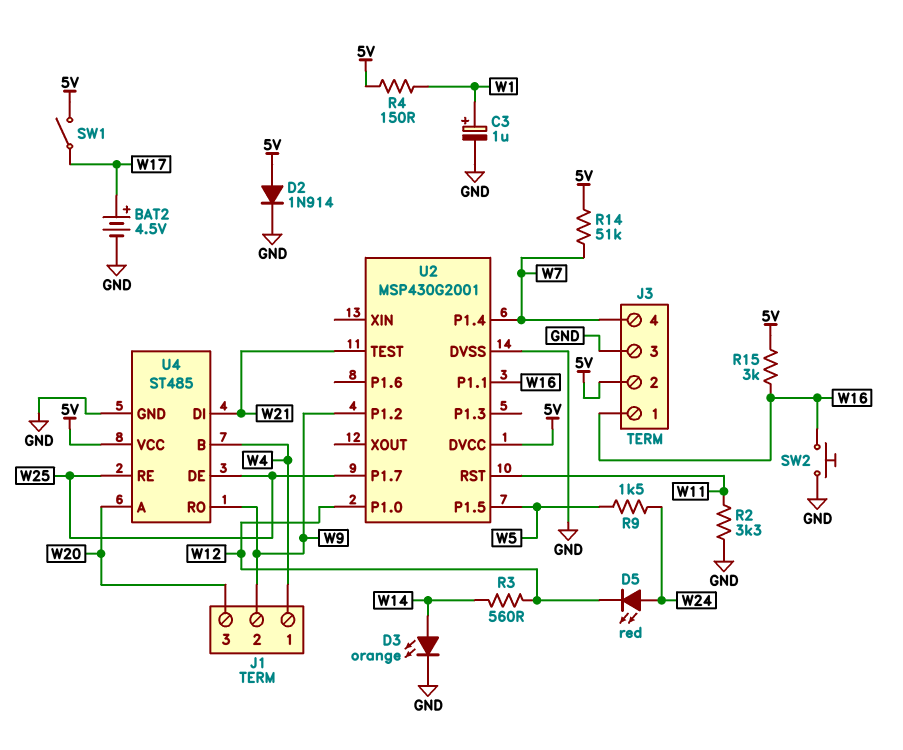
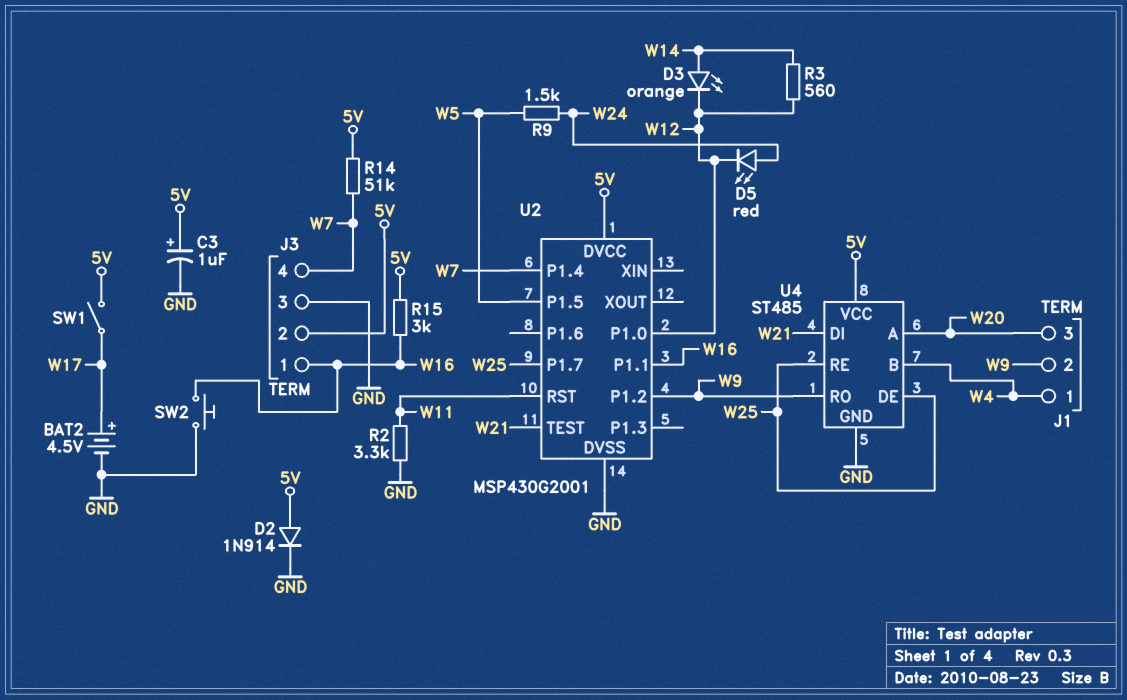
C3: 1uF (plus W1, minus GND) -> 1uF (plus 5V, minus GND)
D3: LED orange (A W14, K GND) -> LED orange (A W14, K W12)
R4: 150 (5V, W1) -> none

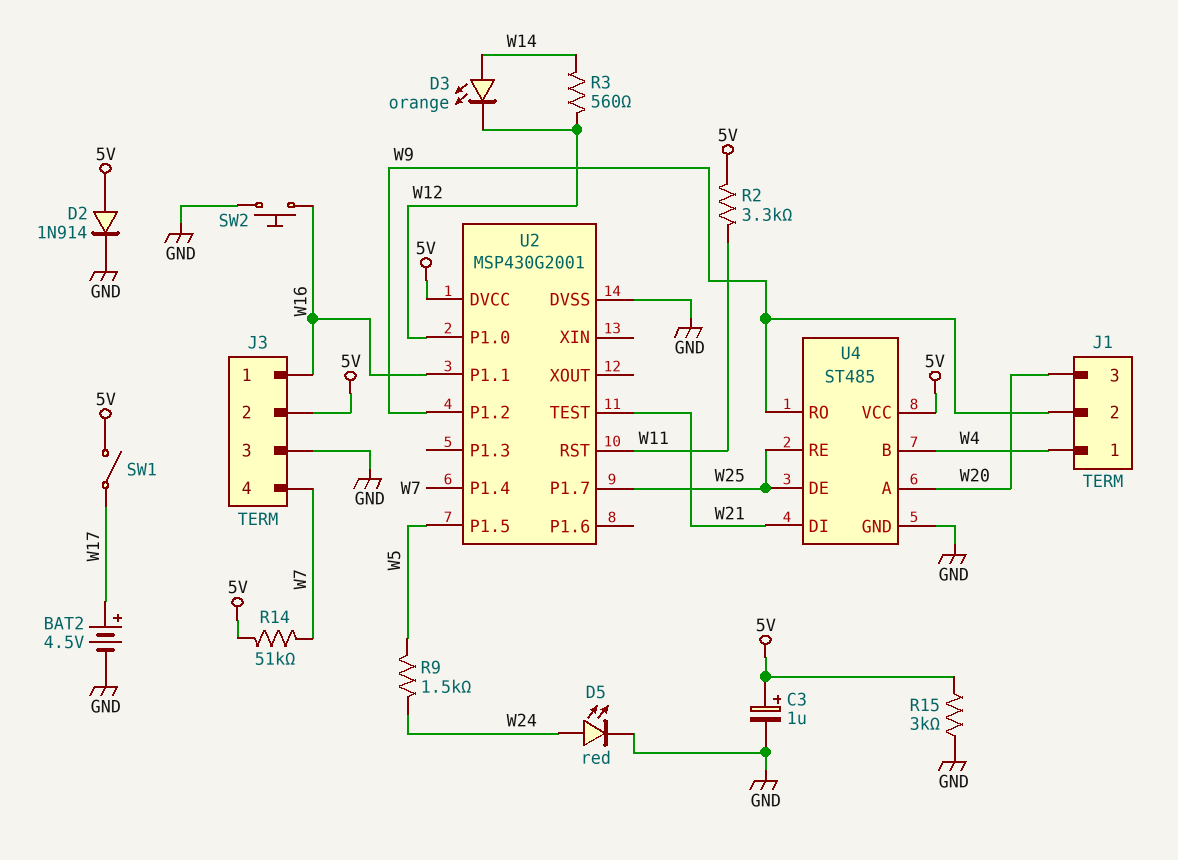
D5: LED red (A W24, K W12) -> LED red (A W24, K GND)
R2: 3.3k (GND, W11) -> 3.3k (5V, W11)
R15: 3k (5V, W16) -> 3k (5V, GND)

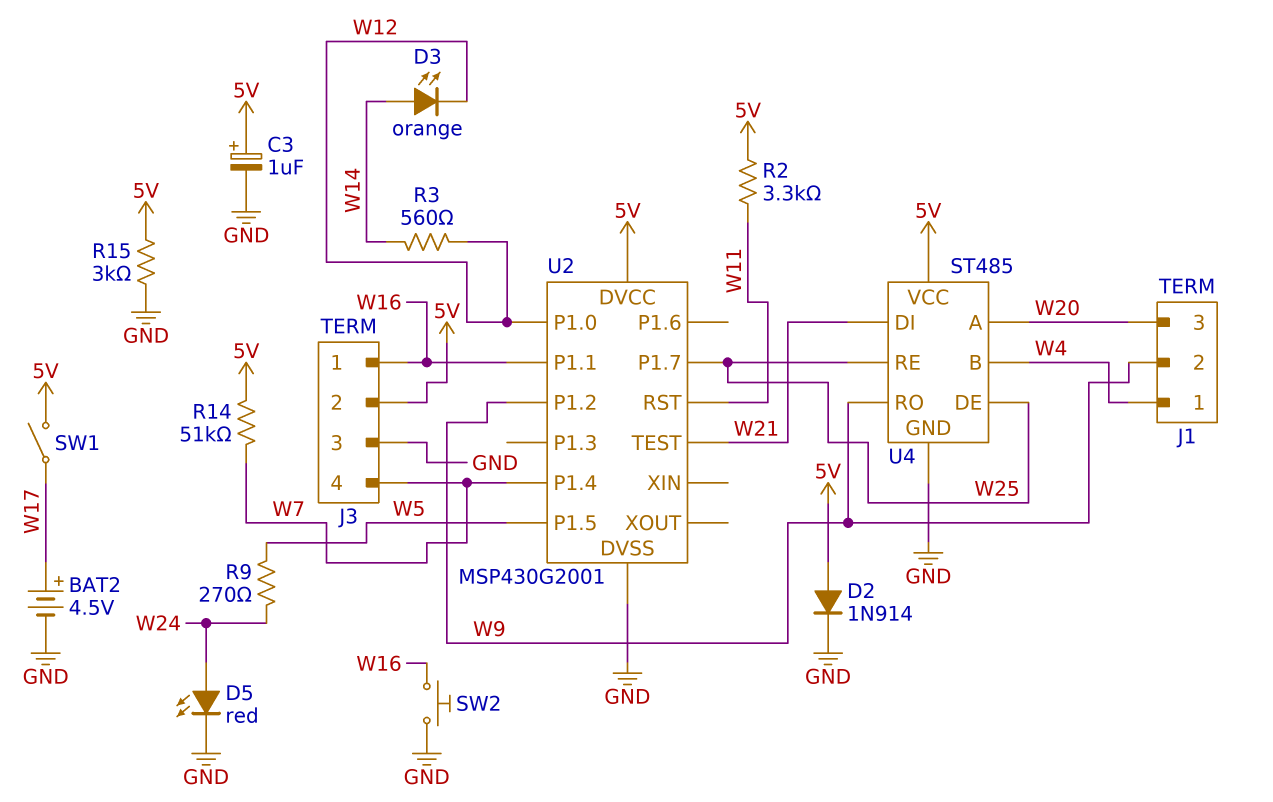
R9: 1.5k (W5, W24) -> 270 (W5, W24)

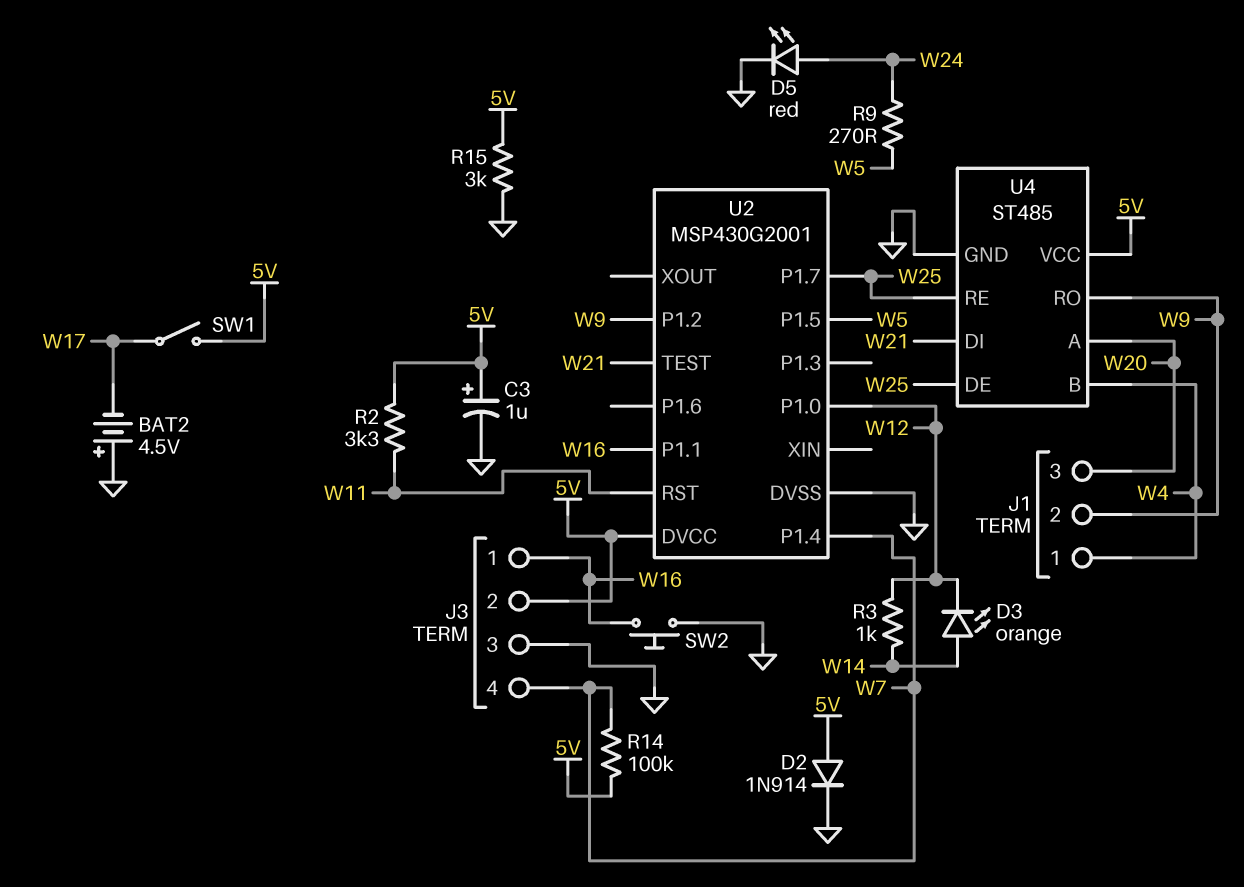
BAT2: 4.5V (plus W17, minus GND) -> 4.5V (plus GND, minus W17)
R3: 560 (W12, W14) -> 1k (W12, W14)
R14: 51k (5V, W7) -> 100k (5V, W7)

